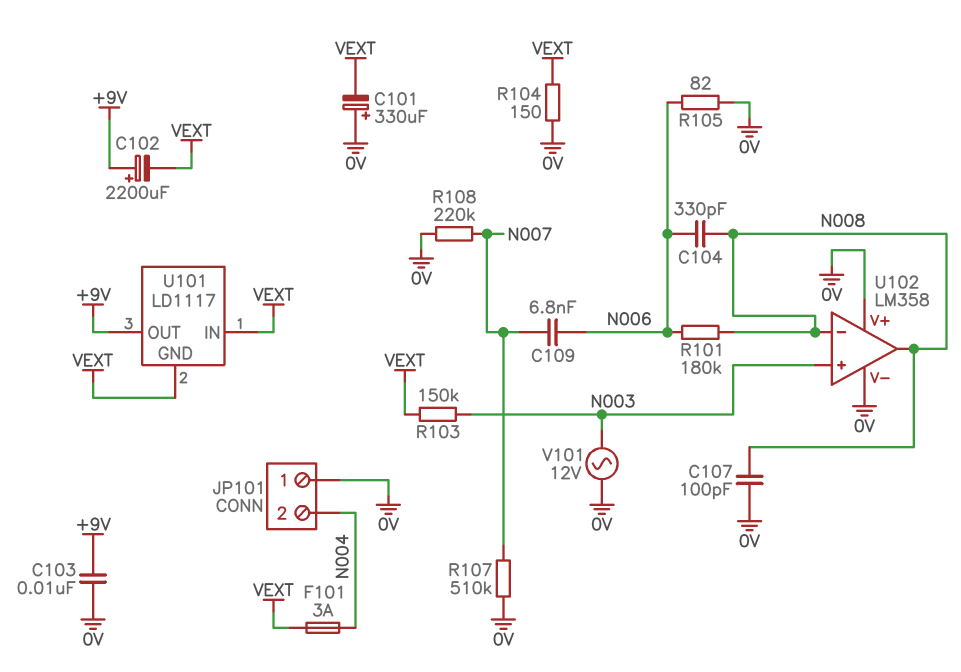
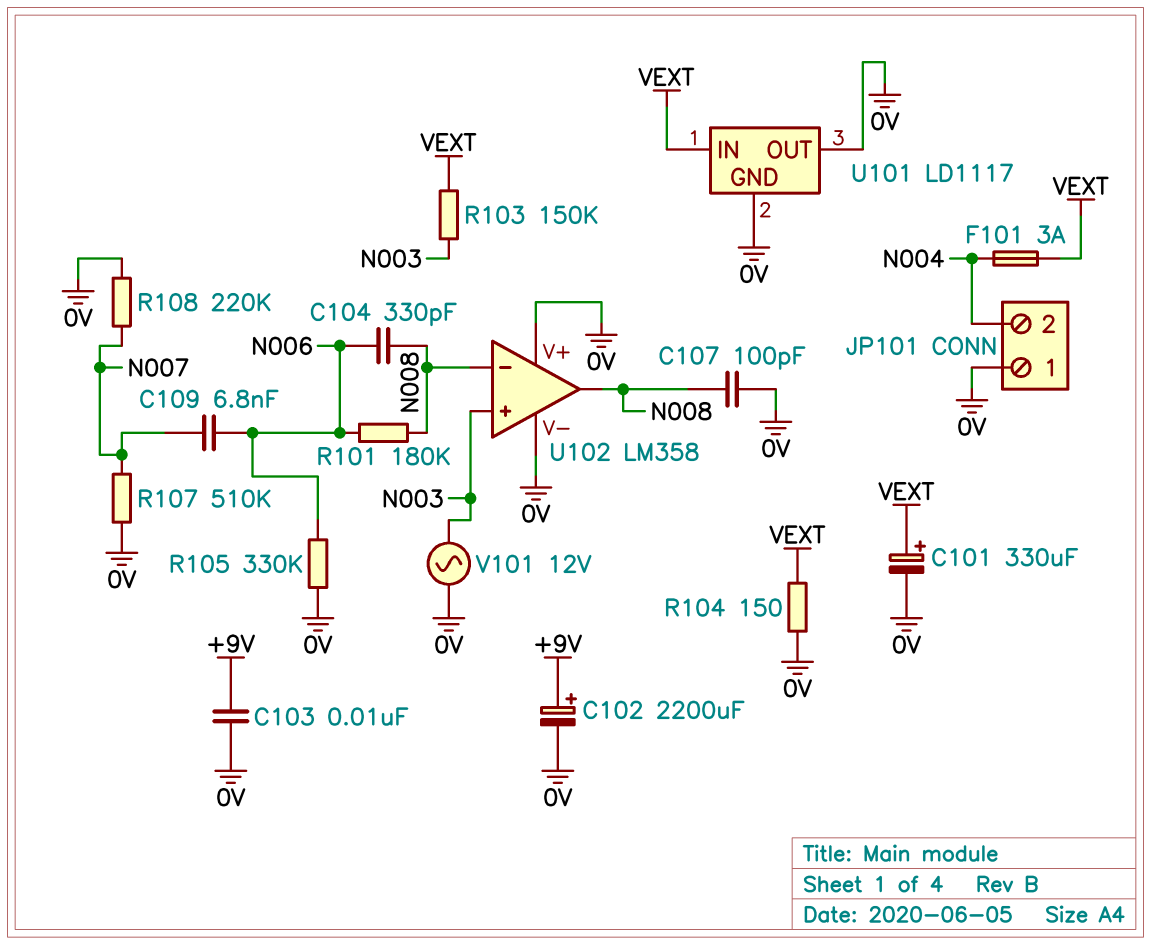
C101: 330uF (plus 0V, minus VEXT) -> 330uF (plus VEXT, minus 0V)
C102: 2200uF (plus +9V, minus VEXT) -> 2200uF (plus +9V, minus 0V)
R105: 82 (0V, N006) -> 330k (0V, N006)
U101 pin GND: VEXT -> 0V
U101 pin OUT: +9V -> 0V

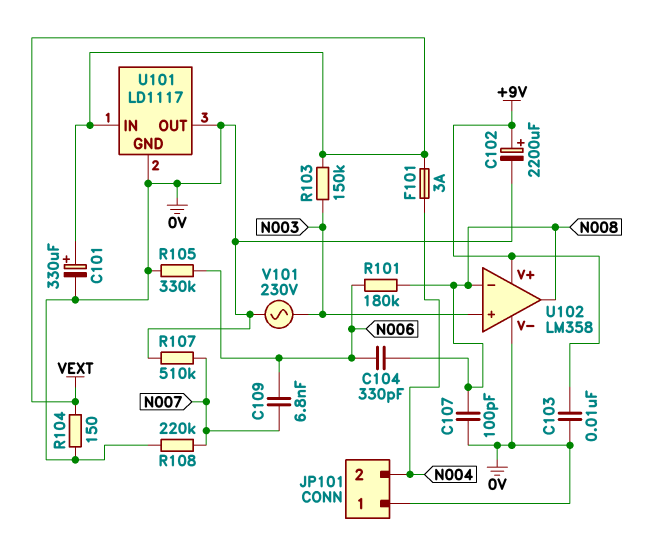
U102 pin V+: 0V -> +9V
V101: AC 12V (0V, N003) -> AC 230V (0V, N003)

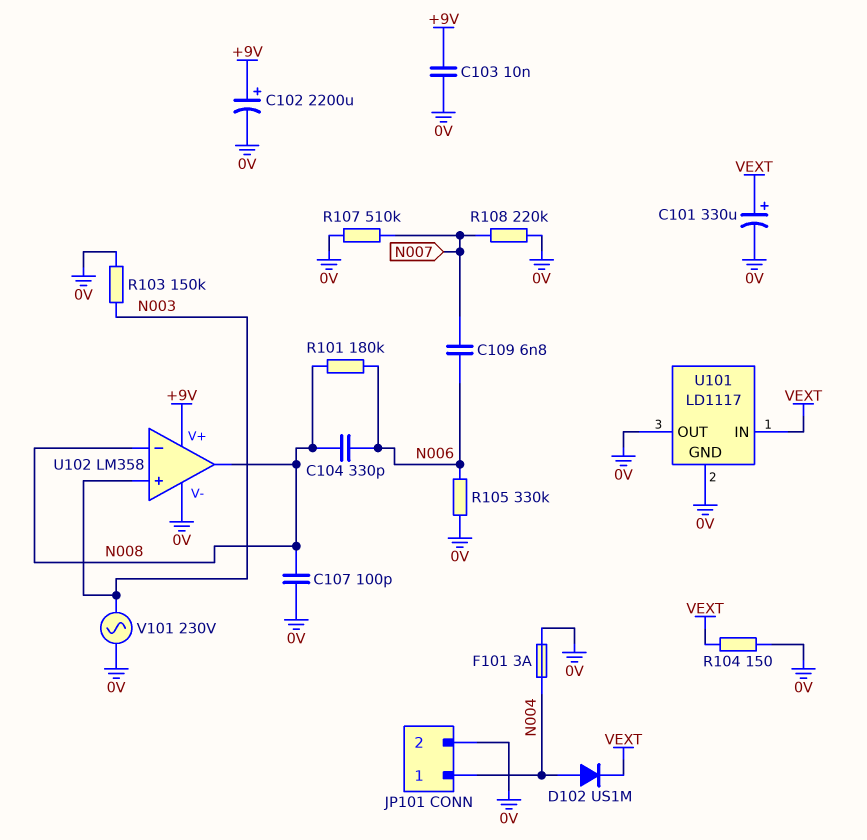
D102: none -> diode US1M (A N004, K VEXT)
F101: 3A (N004, VEXT) -> 3A (0V, N004)
JP101 pin 1: 0V -> N004
JP101 pin 2: N004 -> 0V
R103: 150k (N003, VEXT) -> 150k (0V, N003)

